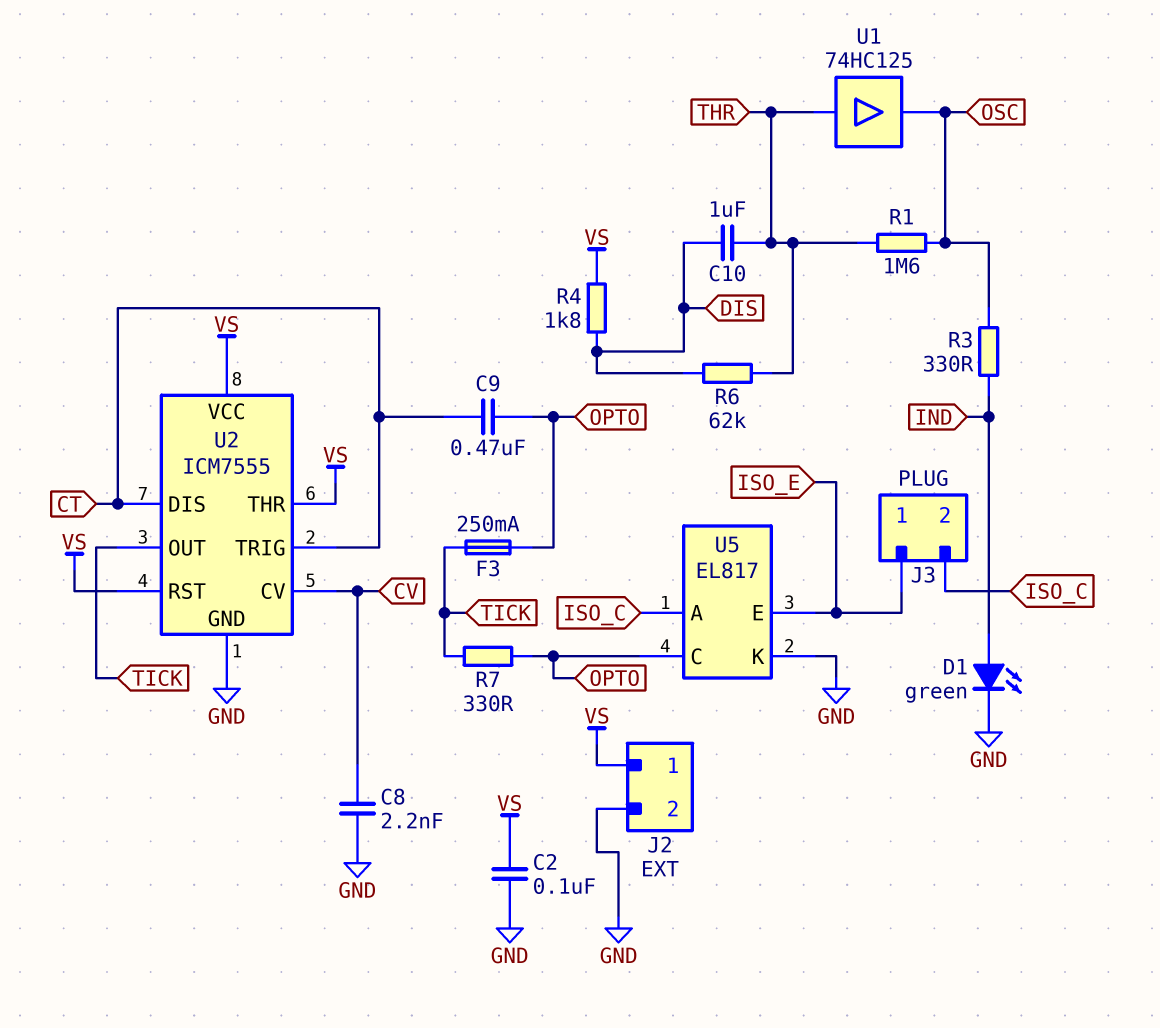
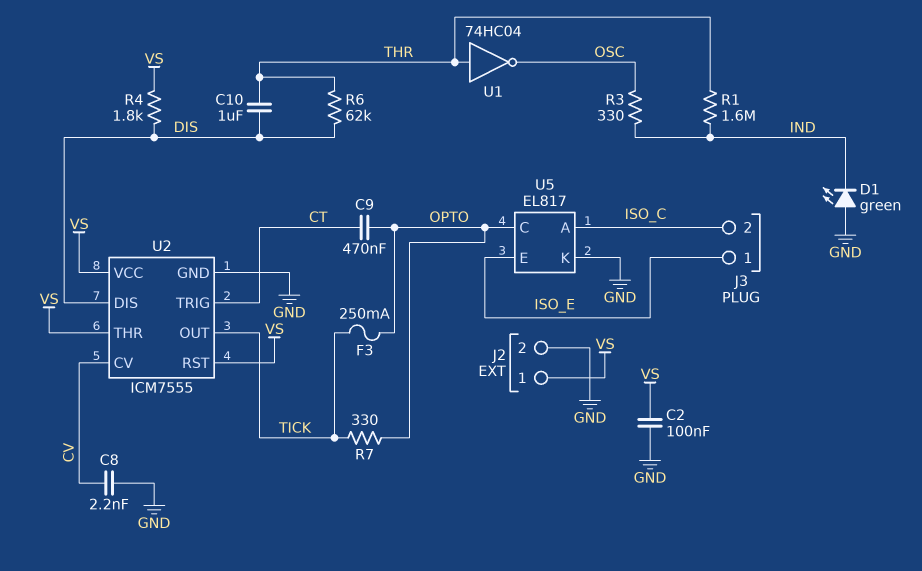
D1: LED green (A IND, K GND) -> LED green (A GND, K IND)
R1: 1.6M (OSC, THR) -> 1.6M (IND, THR)
U1: buffer 74HC125 (in THR, out OSC) -> NOT 74HC04 (in THR, out OSC)
U2 pin DIS: CT -> DIS

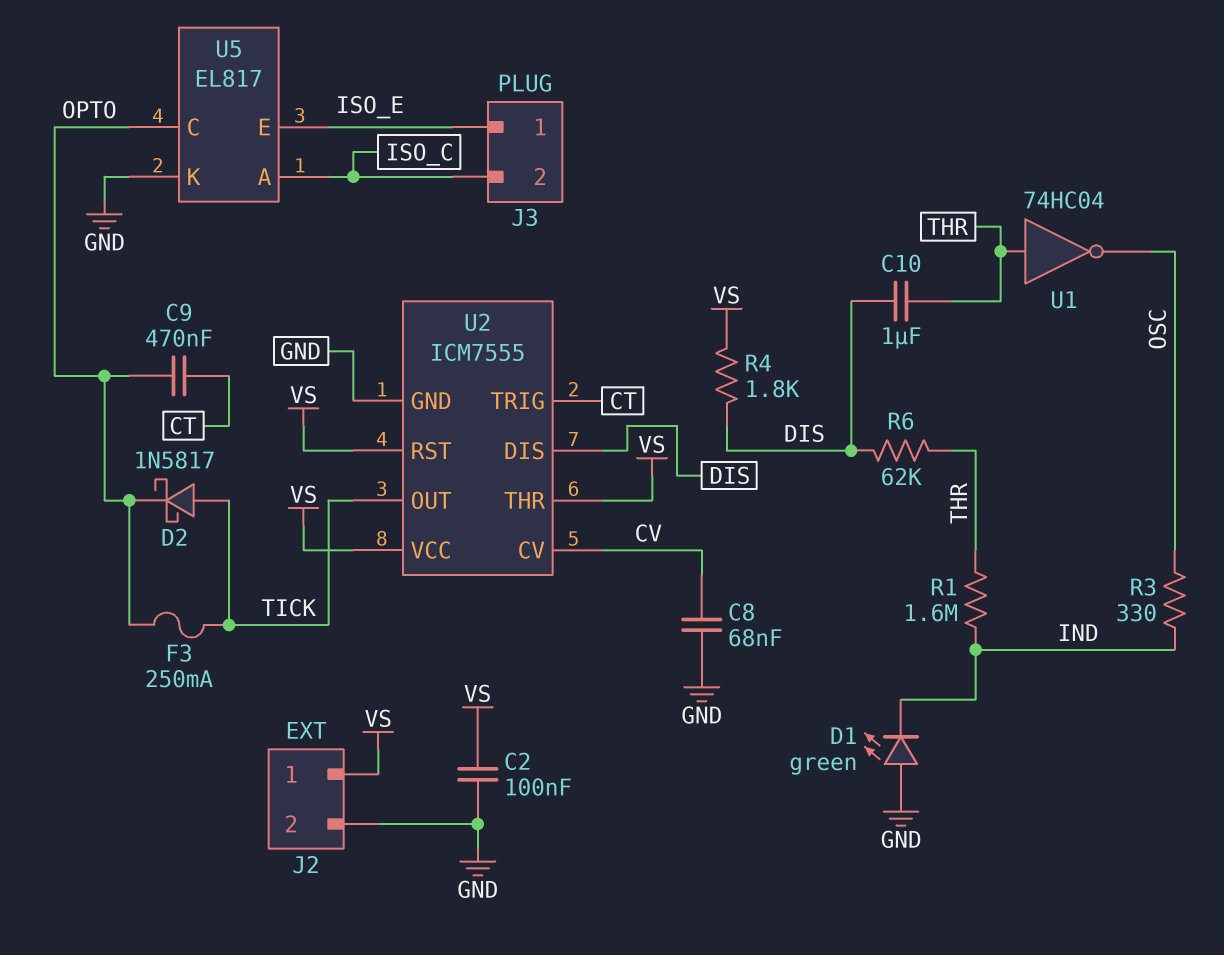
C8: 2.2nF (CV, GND) -> 68nF (CV, GND)
D2: none -> schottky 1N5817 (A TICK, K OPTO)
R7: 330 (OPTO, TICK) -> none

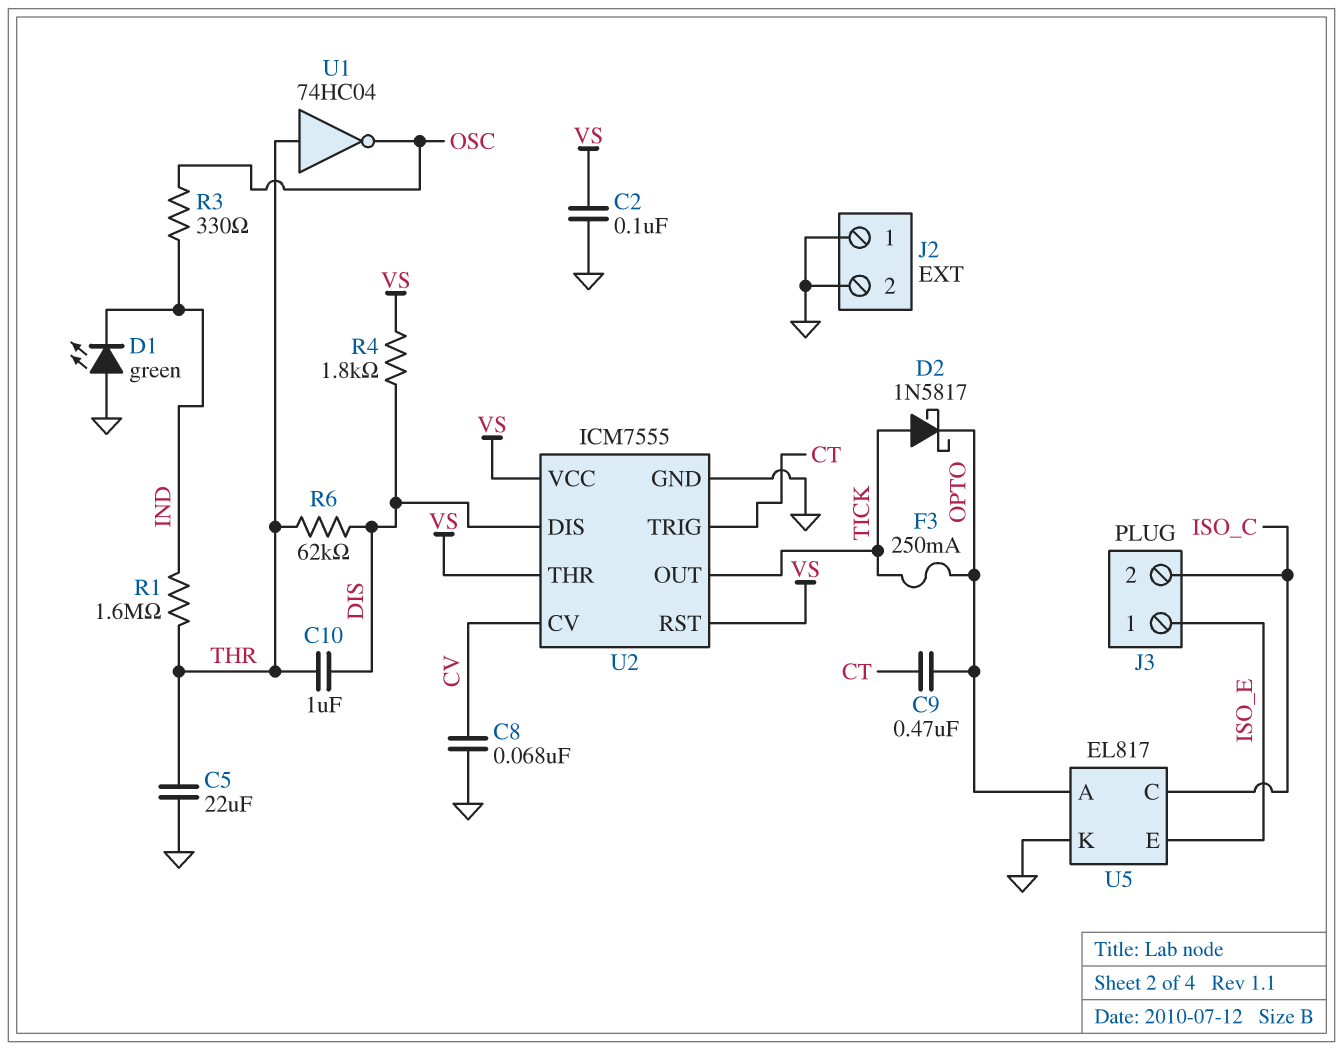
C5: none -> 22uF (GND, THR)
J2 pin 1: VS -> GND
U5 pin A: ISO_C -> OPTO
U5 pin C: OPTO -> ISO_C

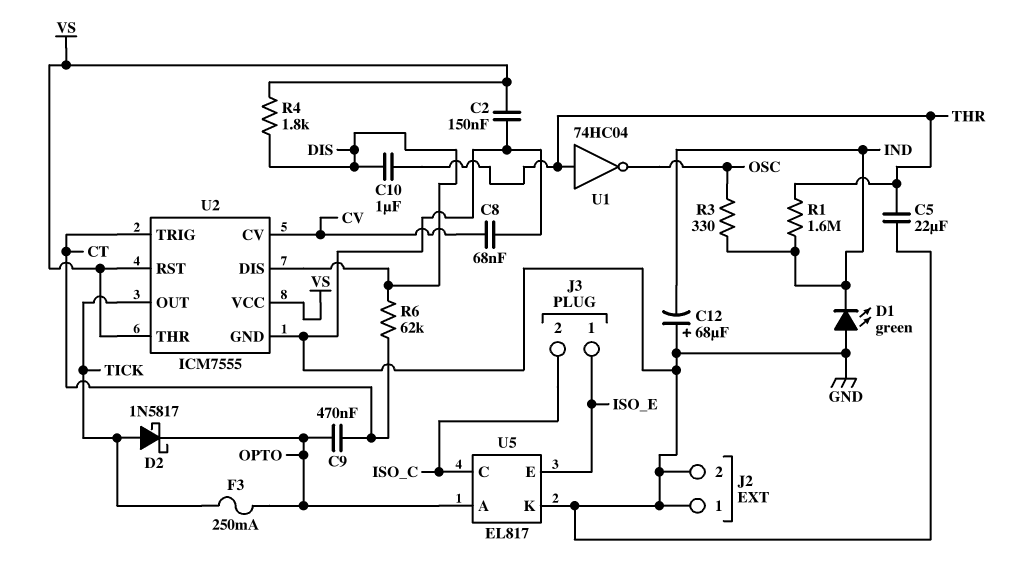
C2: 100nF (GND, VS) -> 150nF (GND, VS)
C12: none -> 68uF (plus GND, minus IND)
R6: 62k (DIS, THR) -> 62k (CT, DIS)

